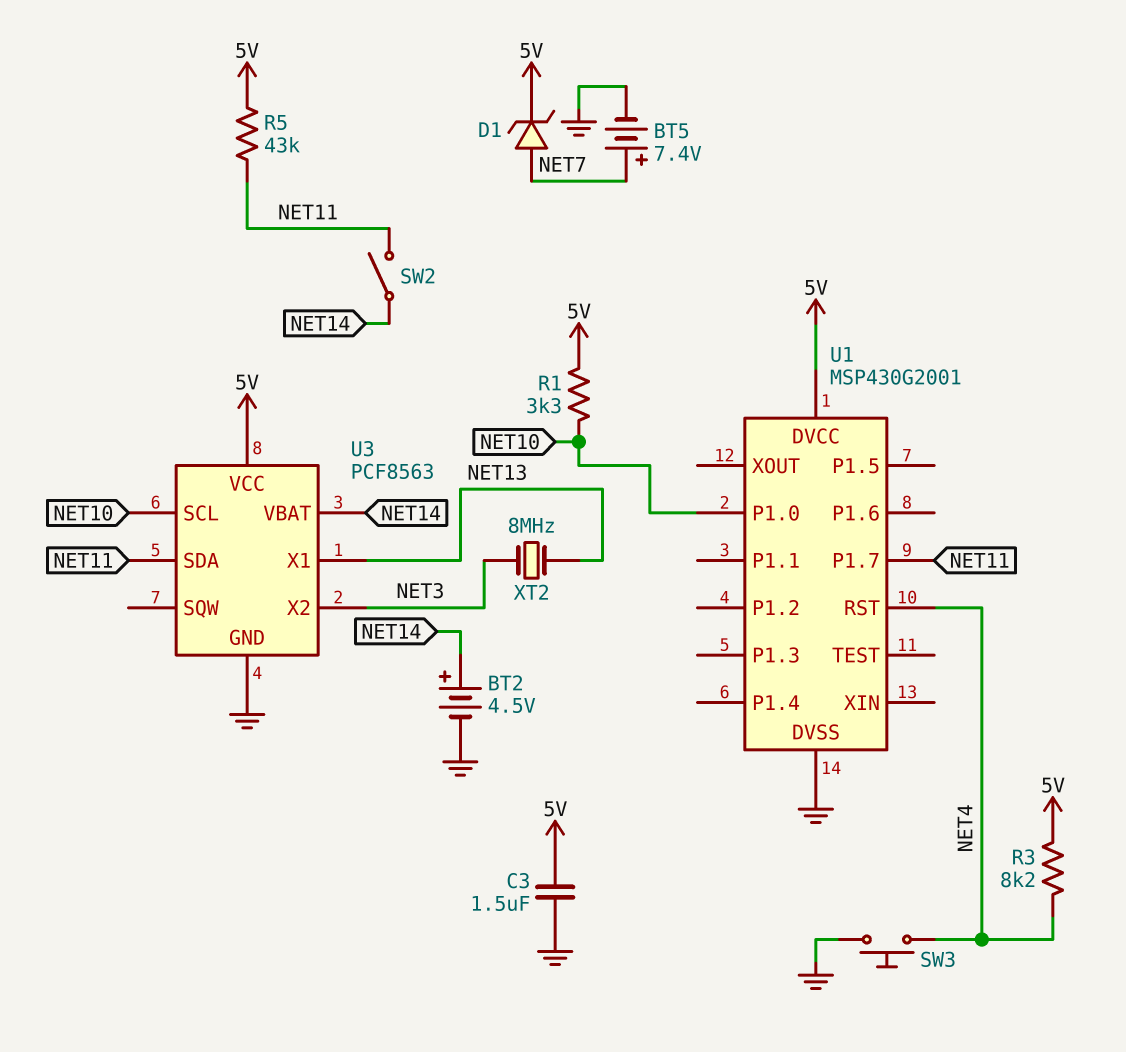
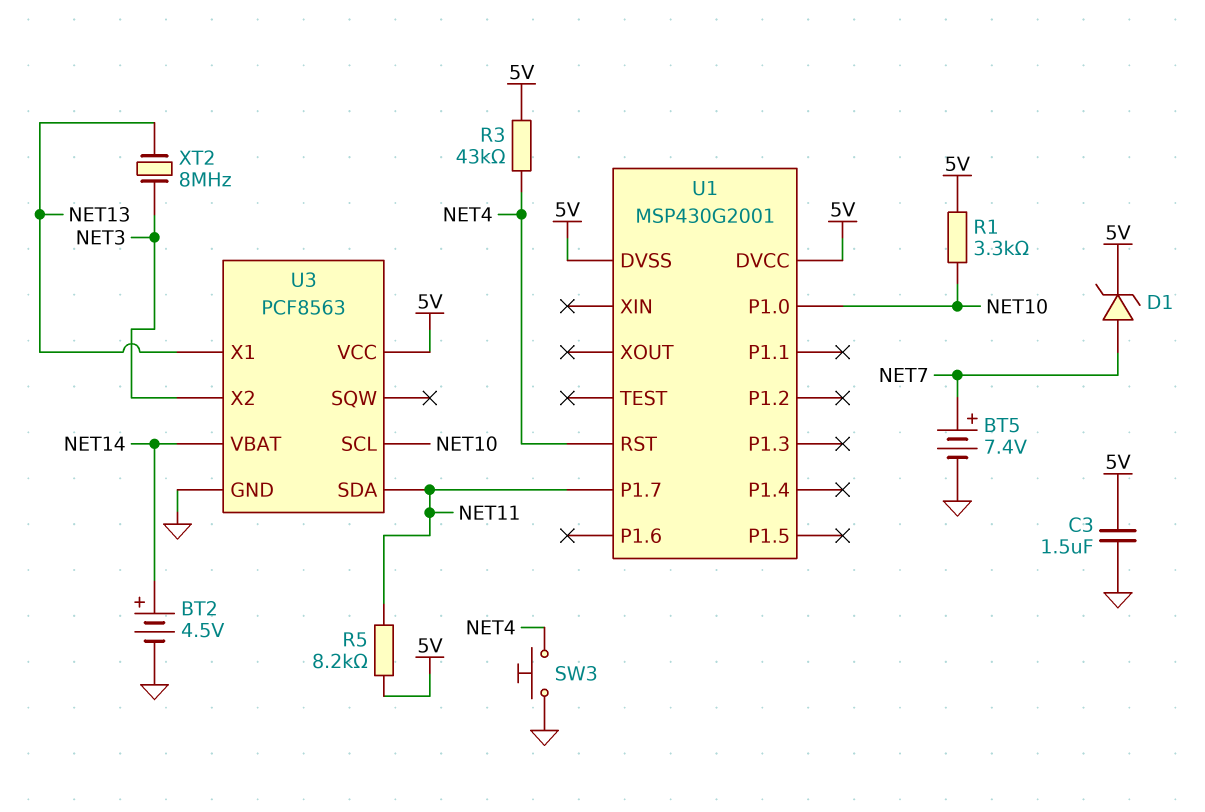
R3: 8.2k (5V, NET4) -> 43k (5V, NET4)
R5: 43k (5V, NET11) -> 8.2k (5V, NET11)
SW2: switch (NET11, NET14) -> none
U1 pin DVSS: GND -> 5V

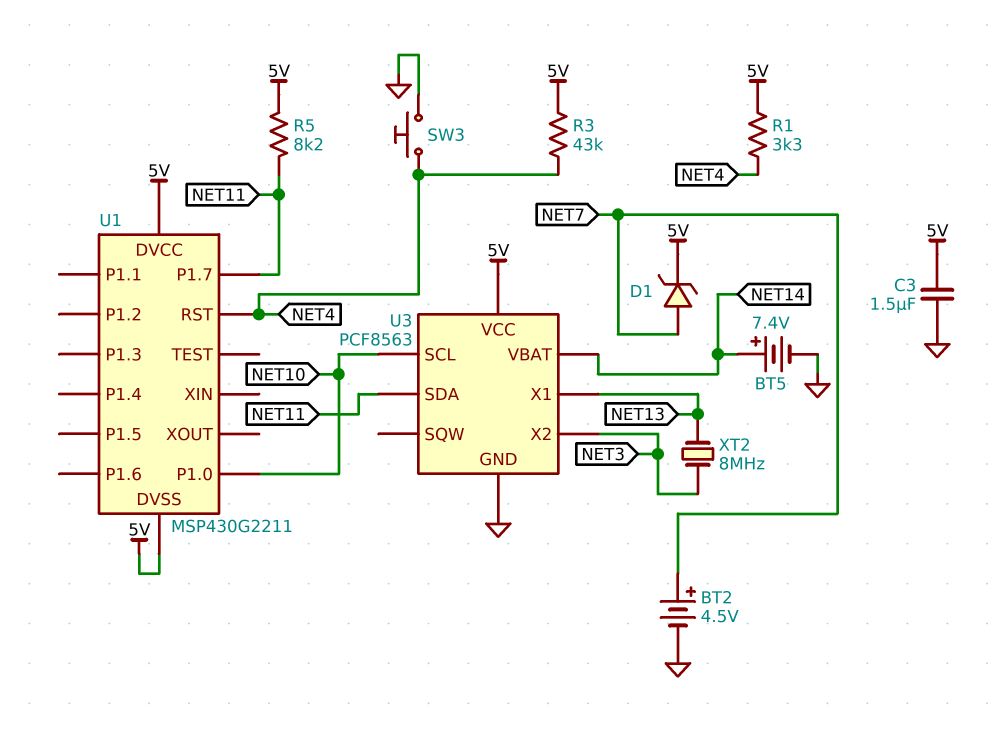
BT2: 4.5V (plus NET14, minus GND) -> 4.5V (plus NET7, minus GND)
BT5: 7.4V (plus NET7, minus GND) -> 7.4V (plus NET14, minus GND)
R1: 3.3k (5V, NET10) -> 3.3k (5V, NET4)
U1: MSP430G2001 -> MSP430G2211

